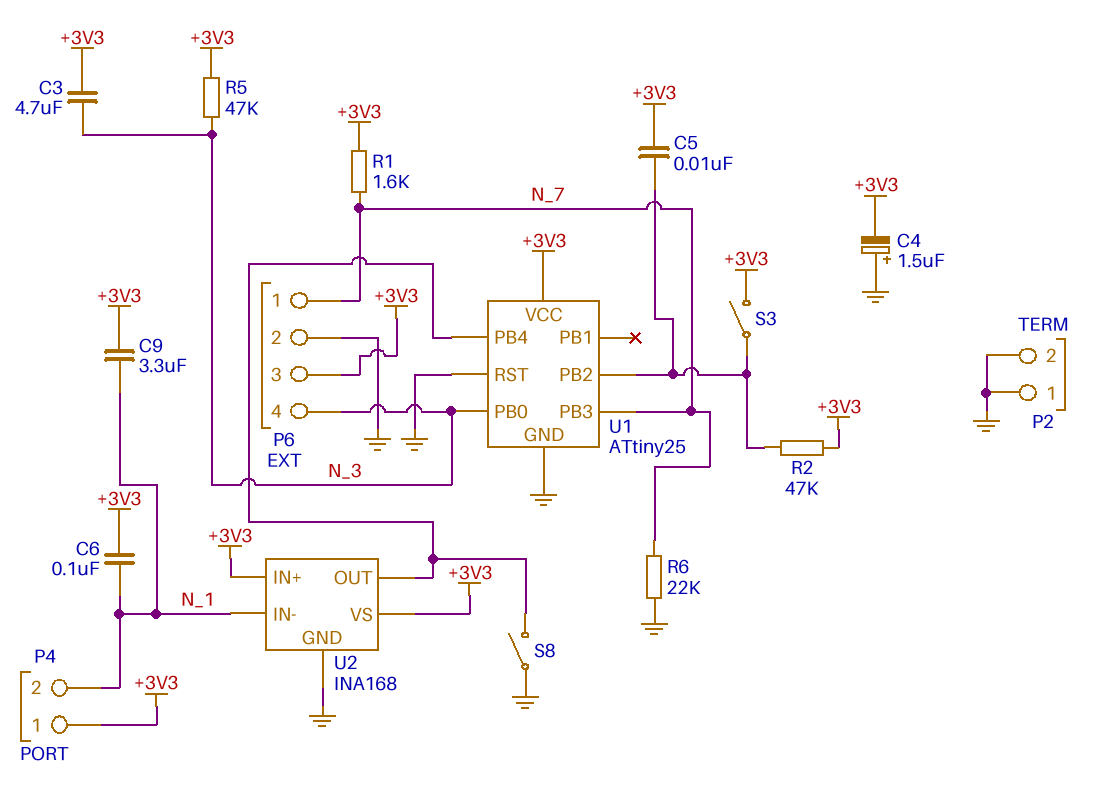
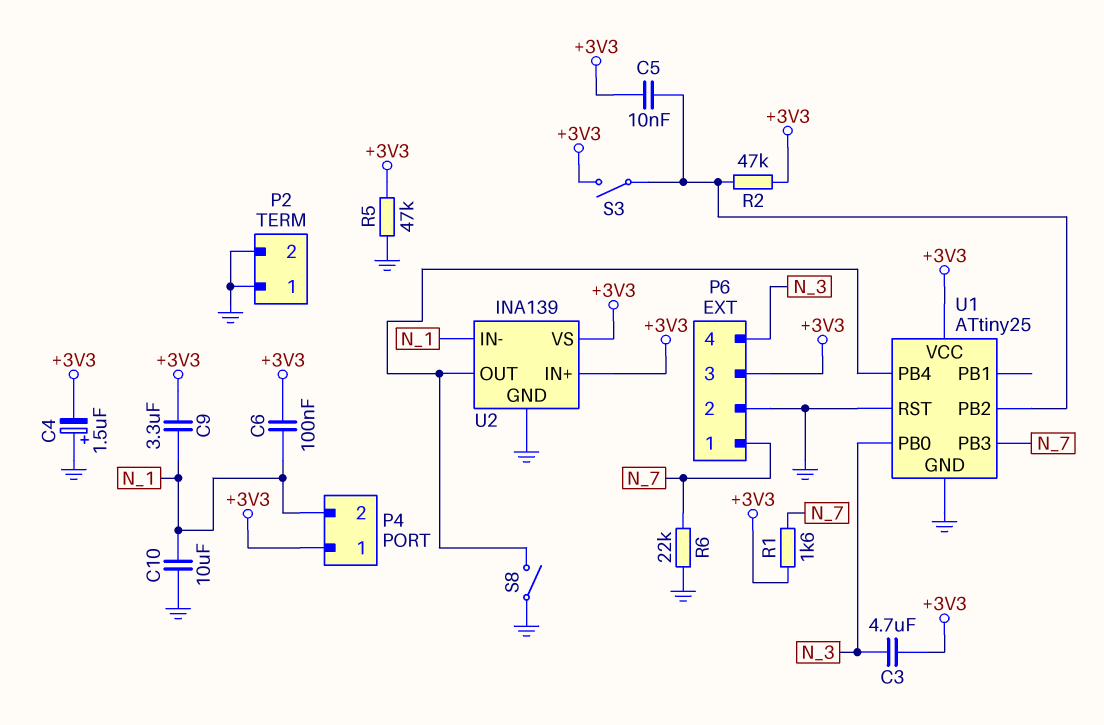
C10: none -> 10uF (GND, N_1)
R5: 47k (+3V3, N_3) -> 47k (+3V3, GND)
U2: INA168 -> INA139

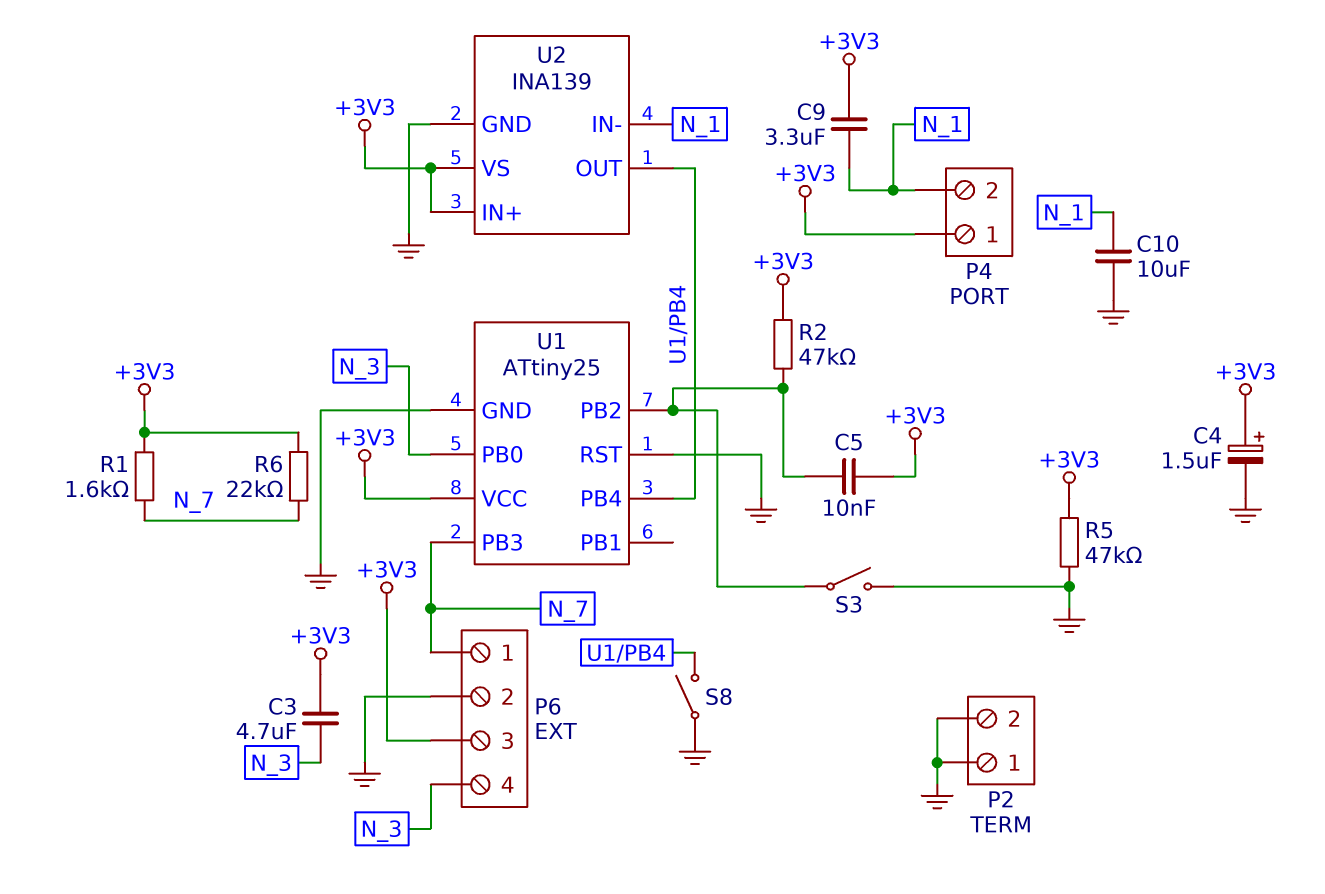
C4: 1.5uF (plus GND, minus +3V3) -> 1.5uF (plus +3V3, minus GND)
C6: 100nF (+3V3, N_1) -> none
R6: 22k (GND, N_7) -> 22k (+3V3, N_7)
S3: switch (+3V3, U1/PB2) -> switch (GND, U1/PB2)

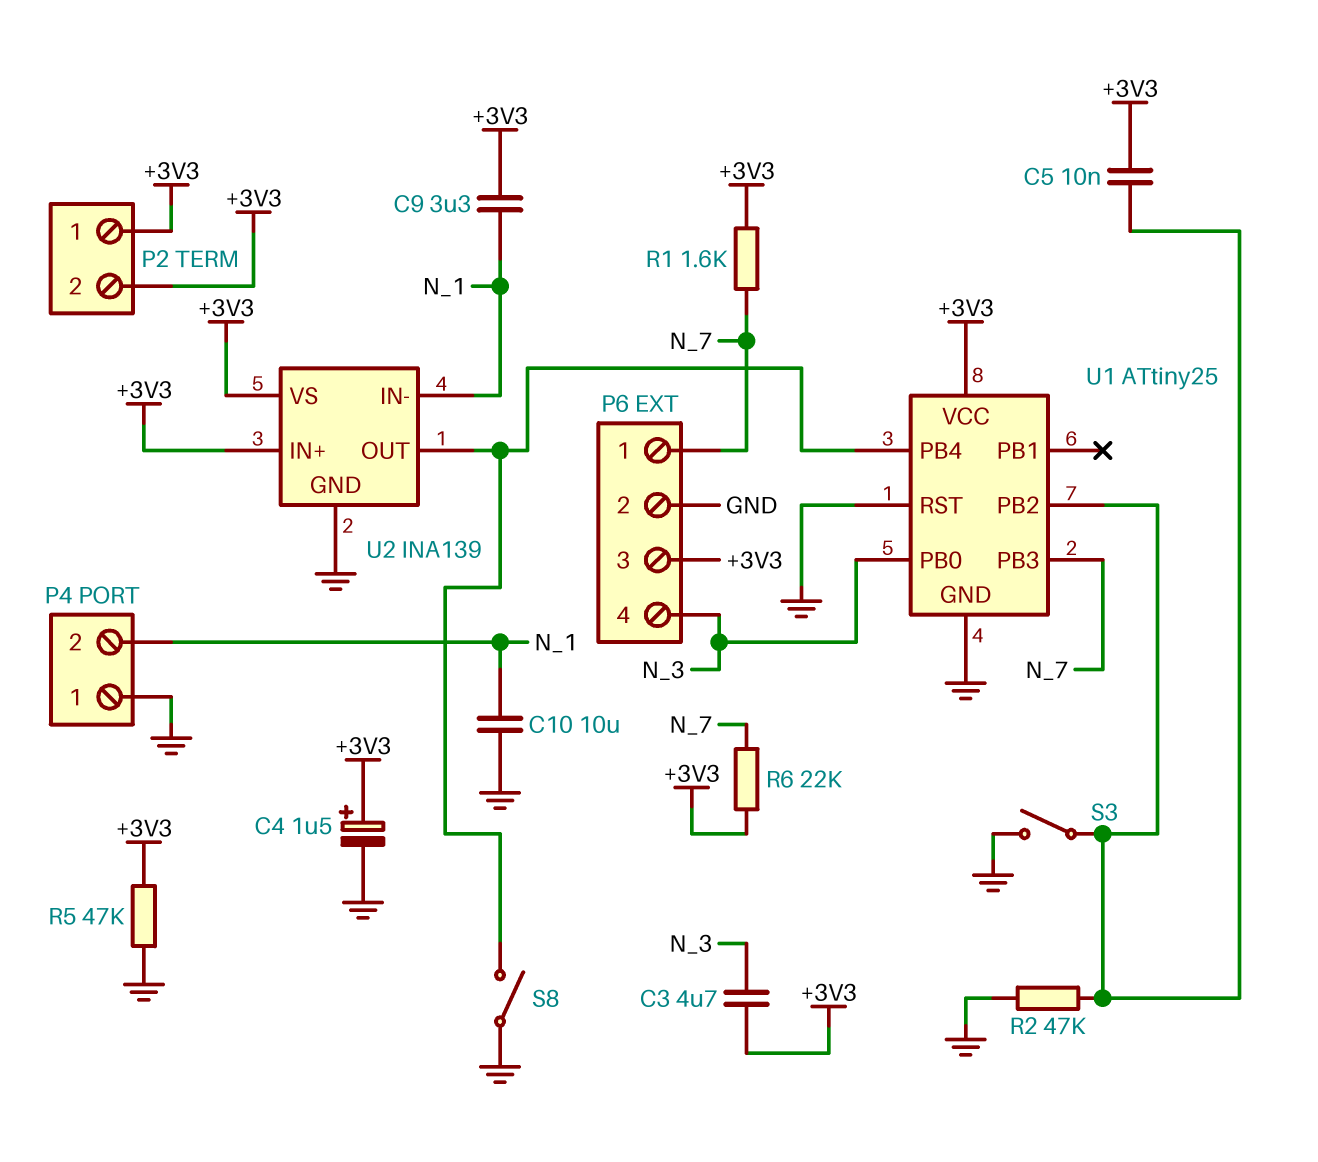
P2 pin 1: GND -> +3V3
P2 pin 2: GND -> +3V3
P4 pin 1: +3V3 -> GND
R2: 47k (+3V3, U1/PB2) -> 47k (GND, U1/PB2)

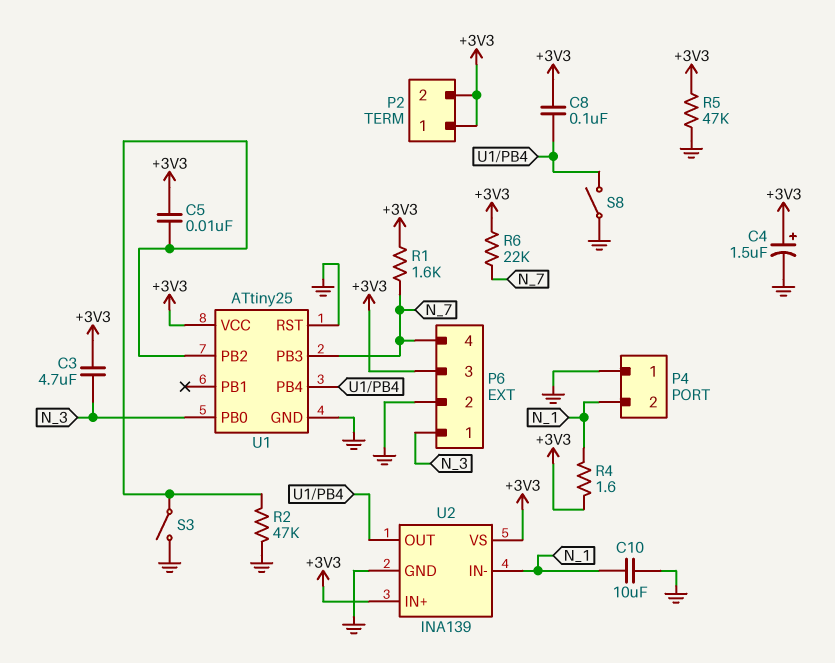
C8: none -> 100nF (+3V3, U1/PB4)
C9: 3.3uF (+3V3, N_1) -> none
P6 pin 1: N_7 -> N_3
P6 pin 4: N_3 -> N_7
R4: none -> 1.6 (+3V3, N_1)

